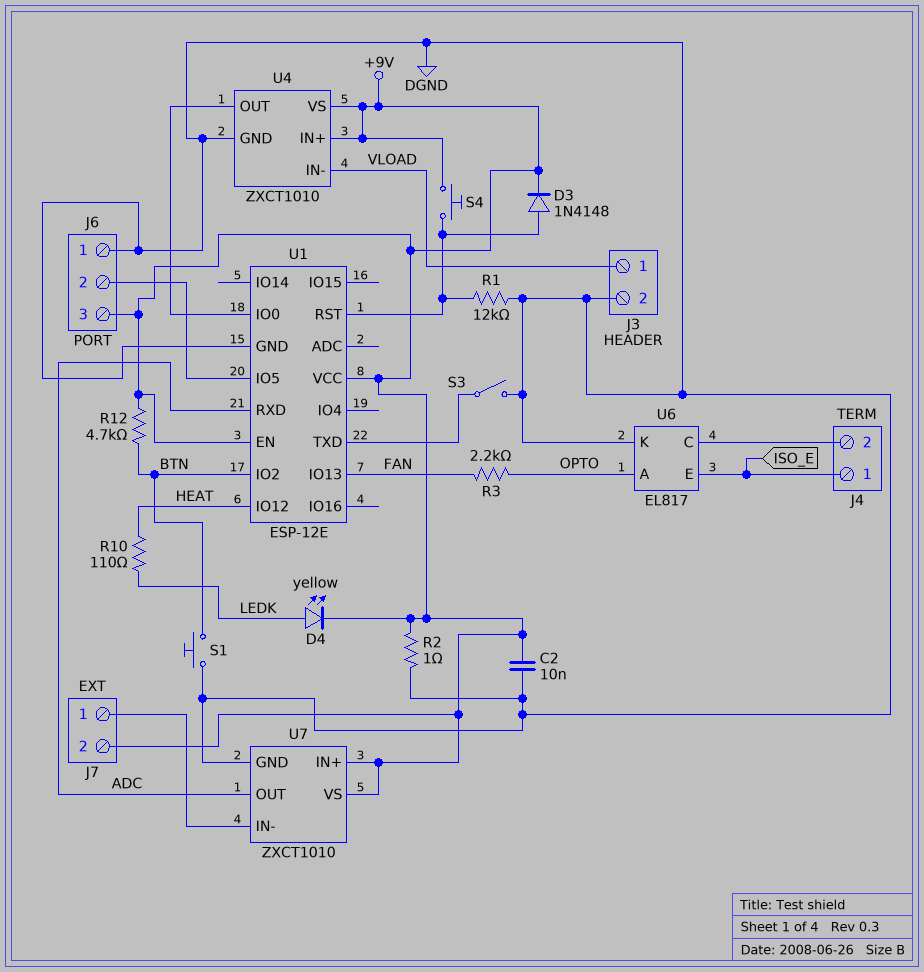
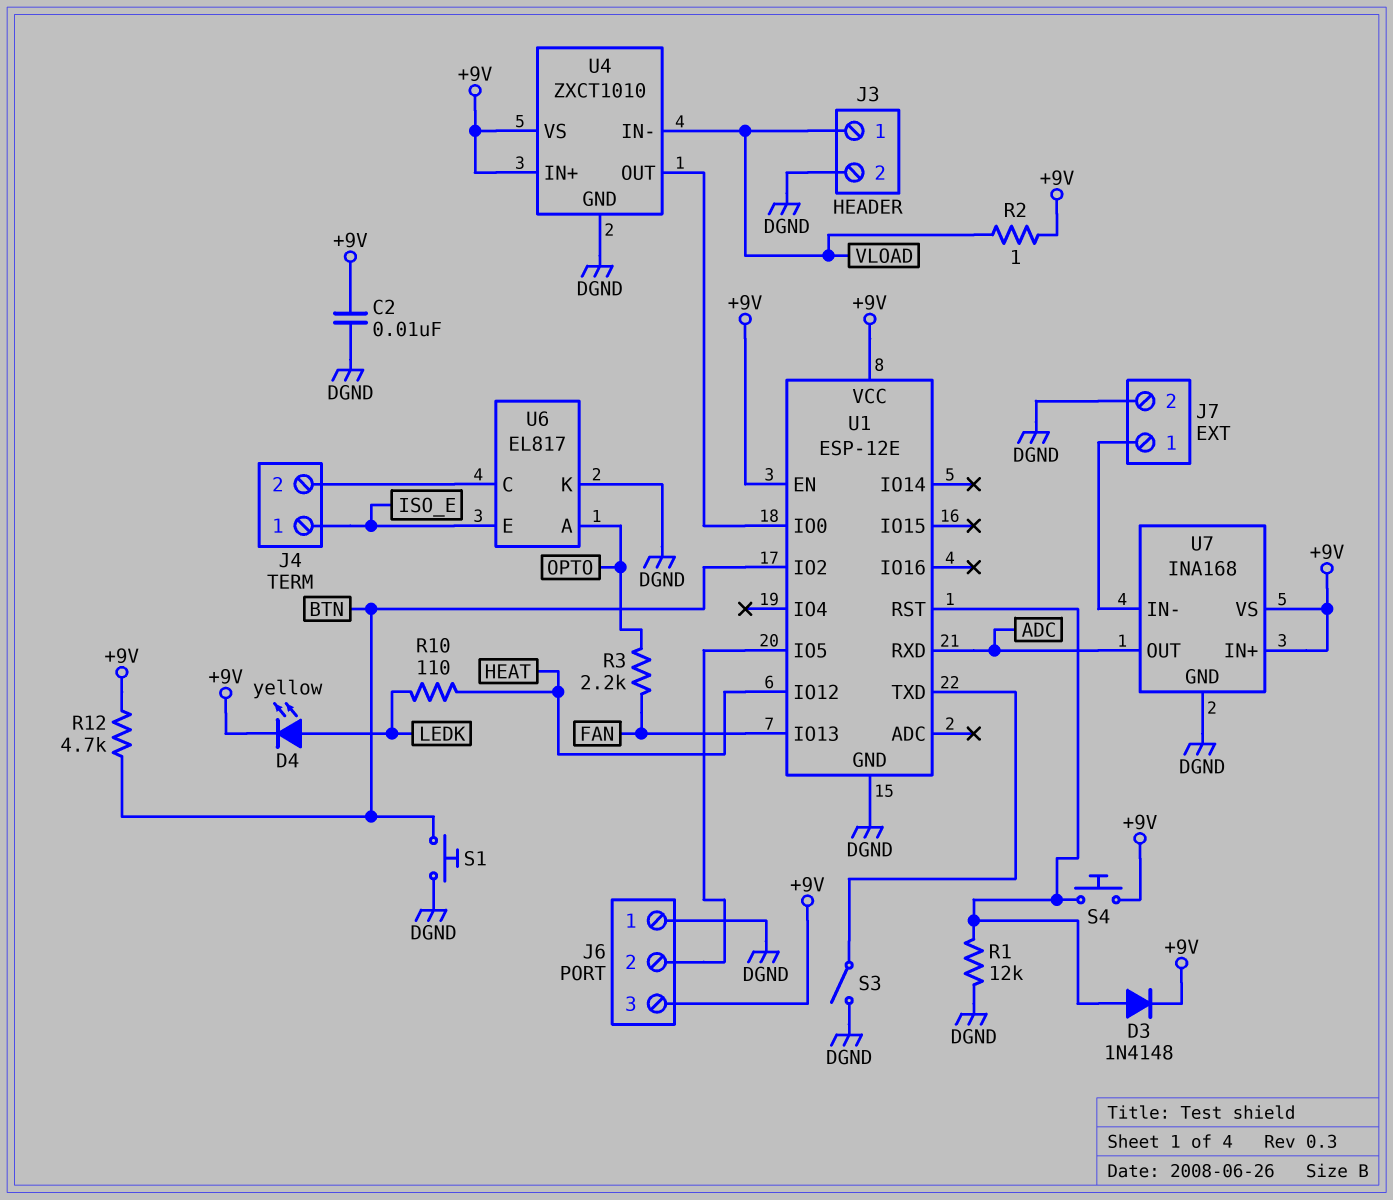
J7 pin 2: +9V -> DGND
R2: 1 (+9V, DGND) -> 1 (+9V, VLOAD)
U7: ZXCT1010 -> INA168

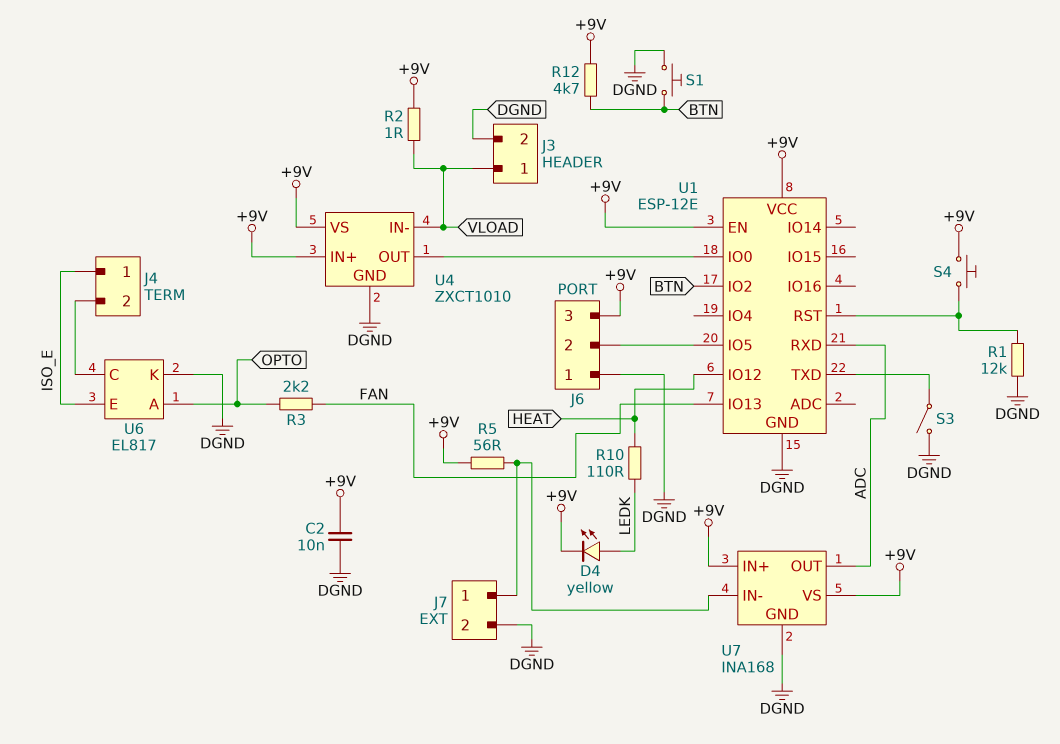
D3: diode 1N4148 (A U1/RST, K +9V) -> none
R5: none -> 56 (+9V, J7/1)

